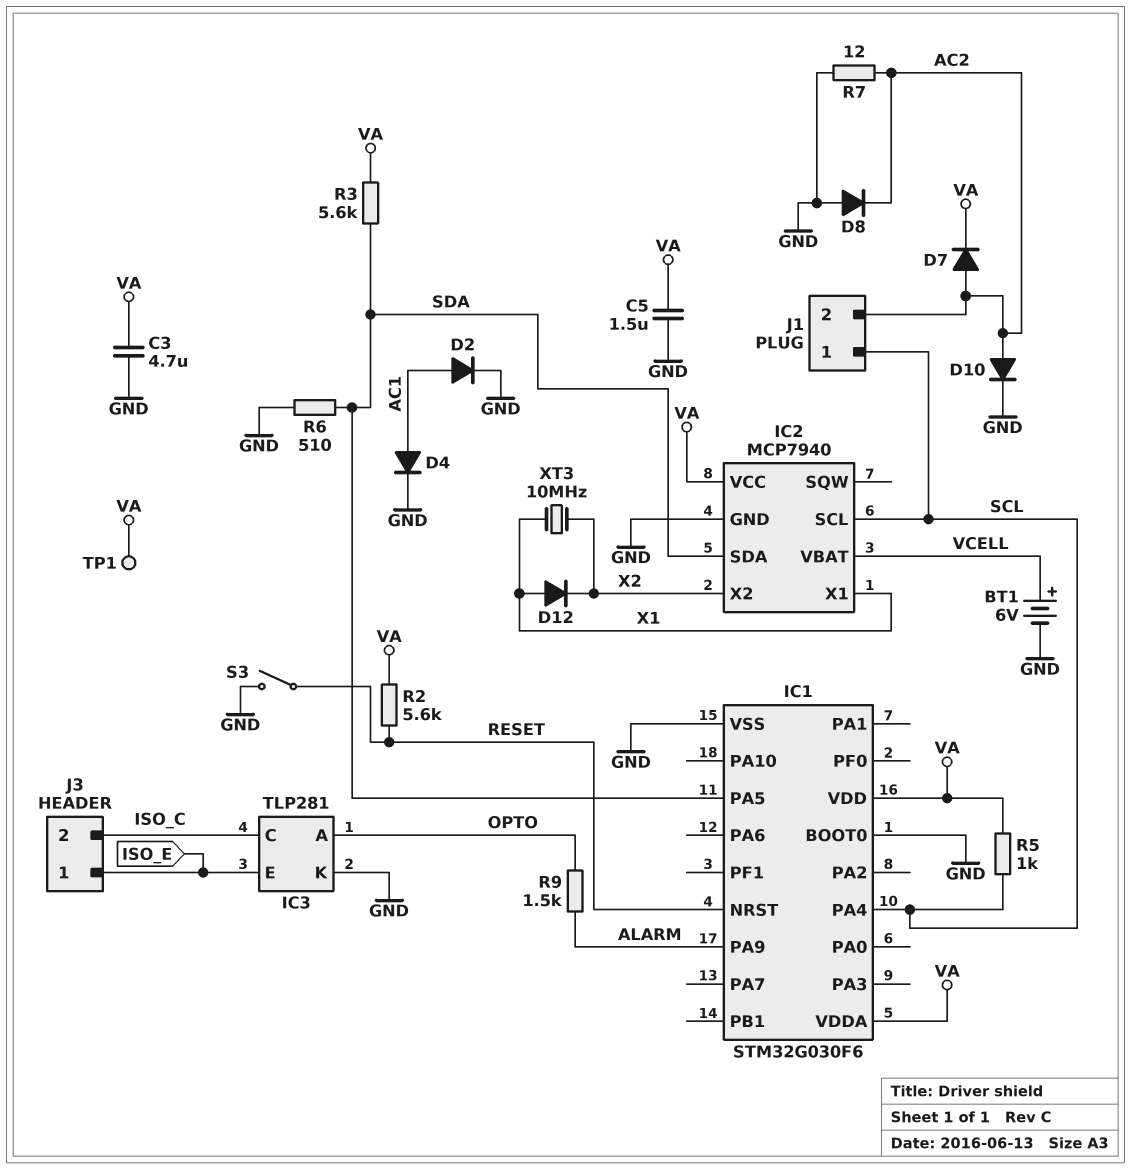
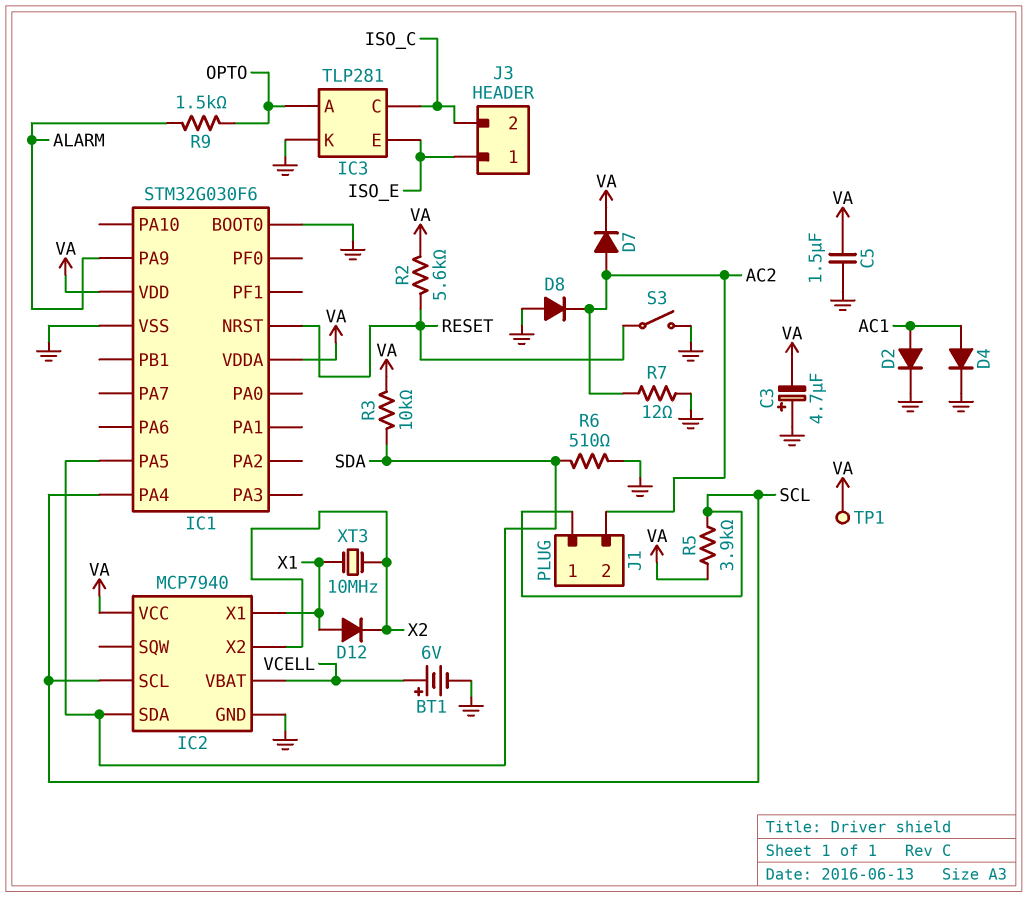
C3: 4.7uF (GND, VA) -> 4.7uF (plus GND, minus VA)
D10: diode (A AC2, K GND) -> none
R3: 5.6k (SDA, VA) -> 10k (SDA, VA)
R5: 1k (SCL, VA) -> 3.9k (SCL, VA)

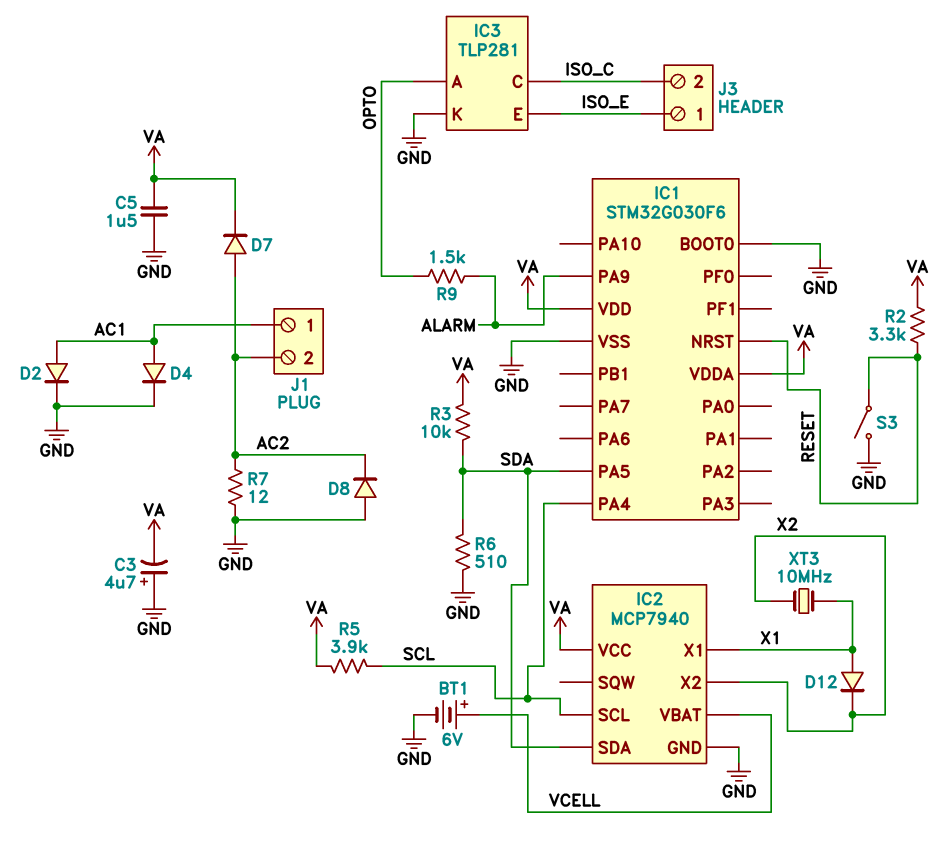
J1 pin 1: SCL -> AC1
R2: 5.6k (RESET, VA) -> 3.3k (RESET, VA)
TP1: test point (VA) -> none

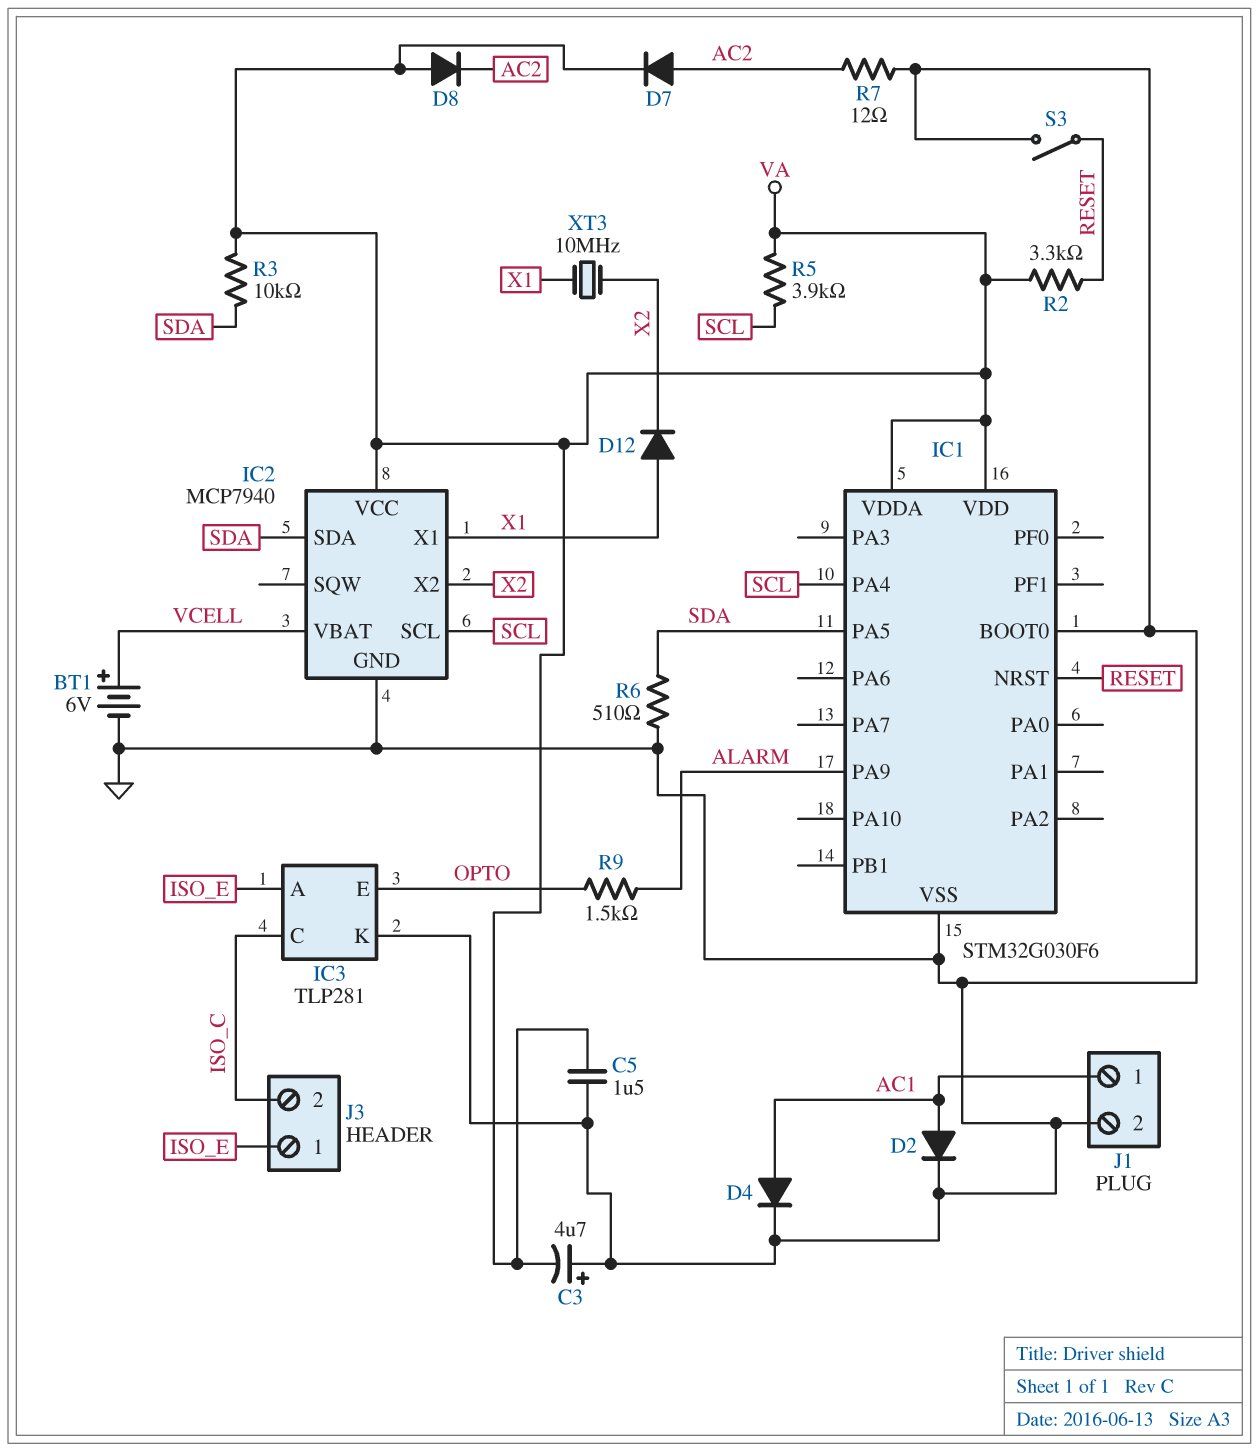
D8: diode (A GND, K AC2) -> diode (A VA, K AC2)
IC3 pin A: OPTO -> ISO_E
IC3 pin E: ISO_E -> OPTO
J1 pin 2: AC2 -> GND

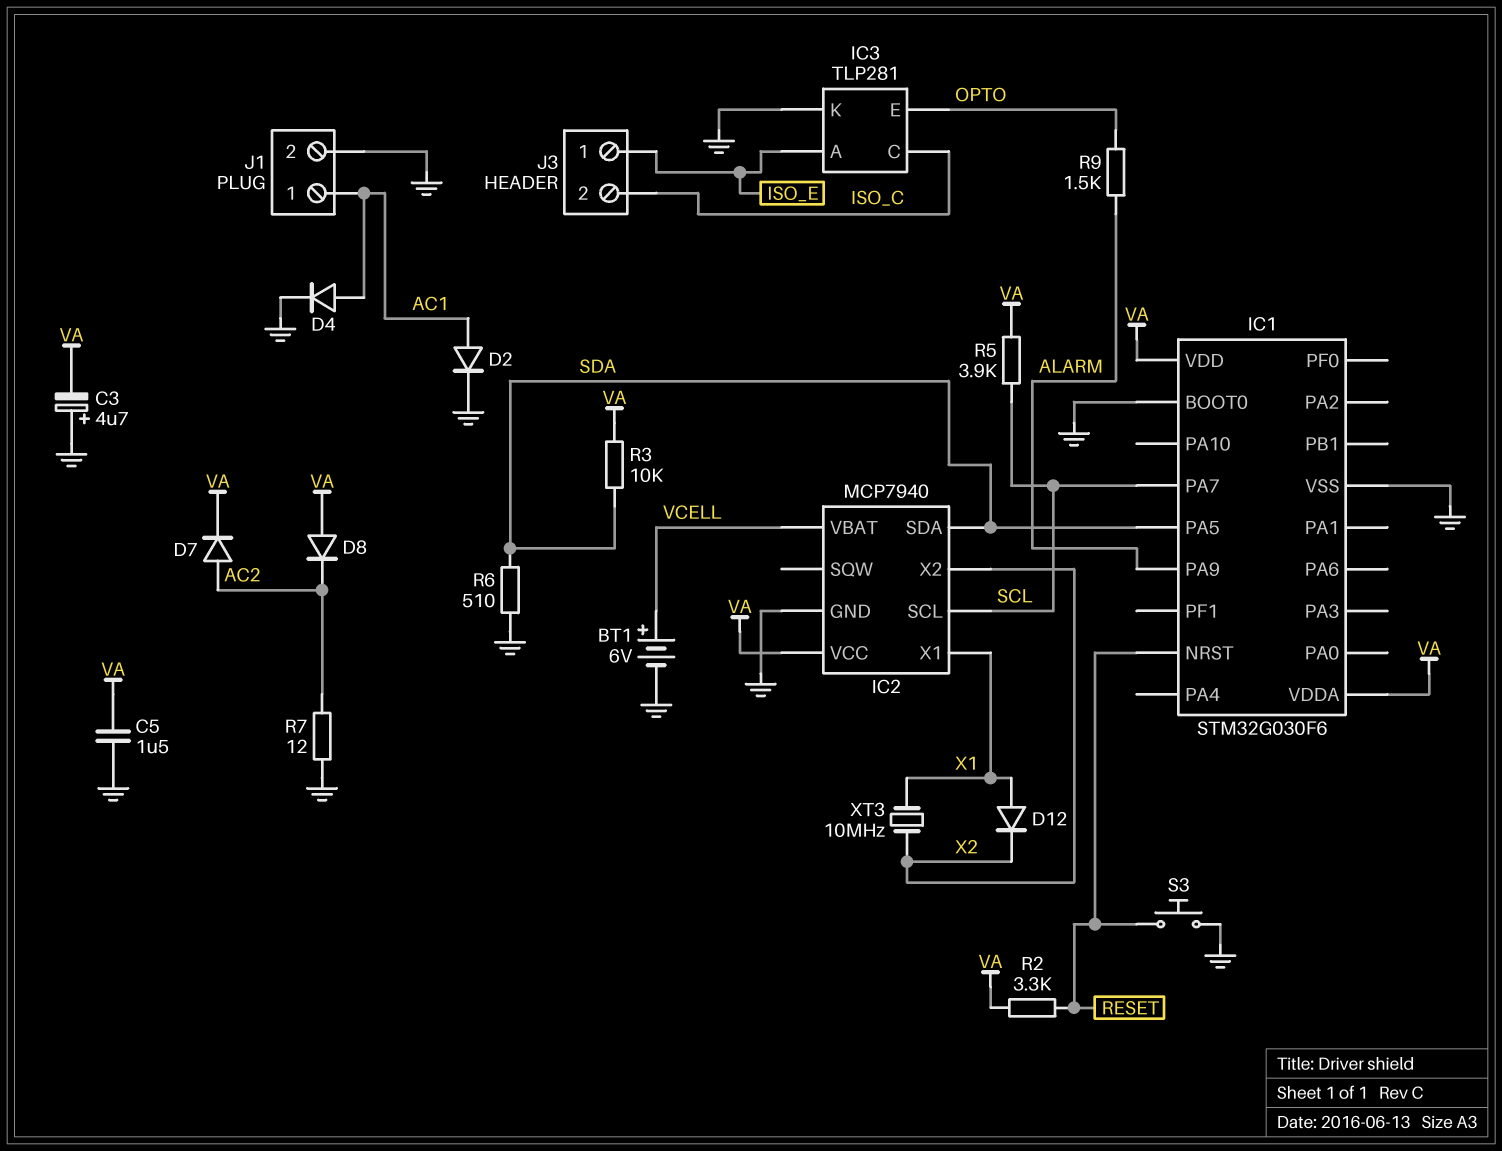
IC1 pin PA4: SCL -> none
IC1 pin PA7: none -> SCL
S3: switch (GND, RESET) -> button (GND, RESET)

